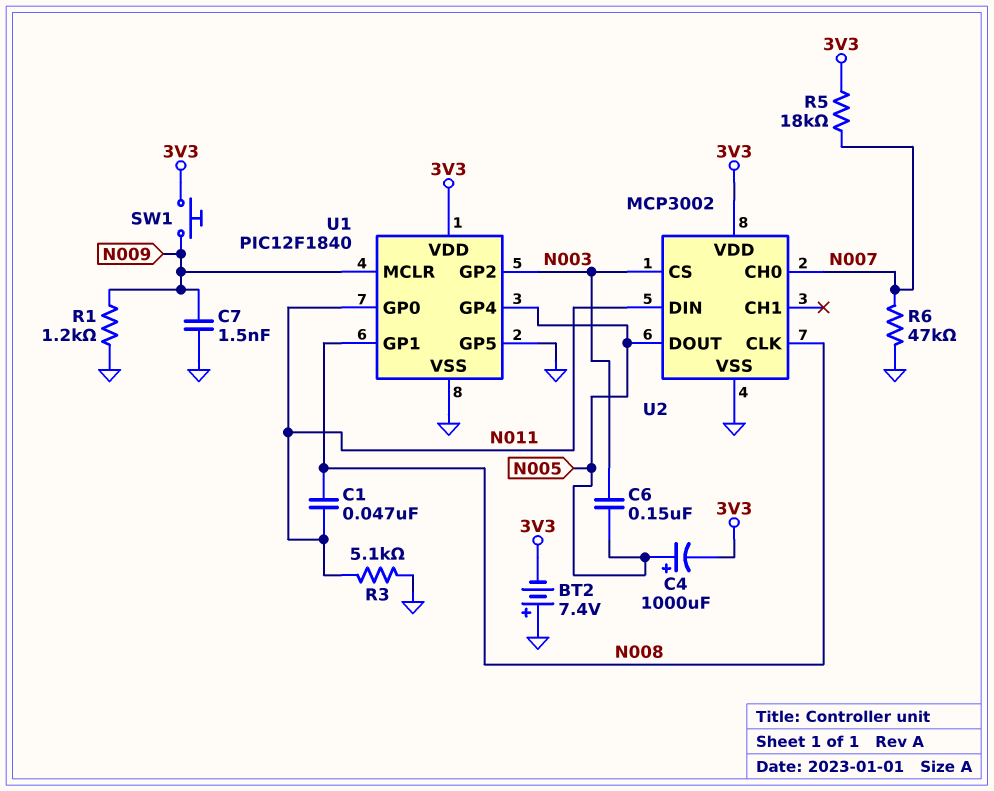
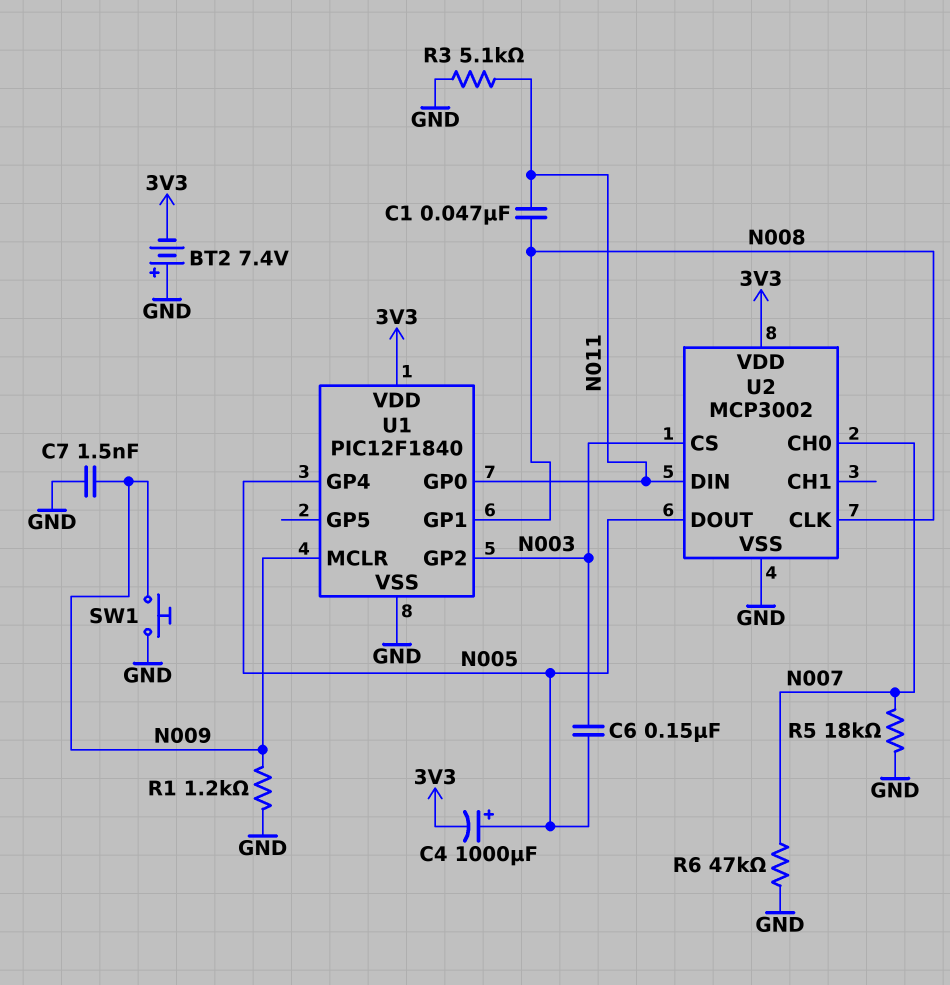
R5: 18k (3V3, N007) -> 18k (GND, N007)
SW1: button (3V3, N009) -> button (GND, N009)
U1 pin GP5: GND -> none

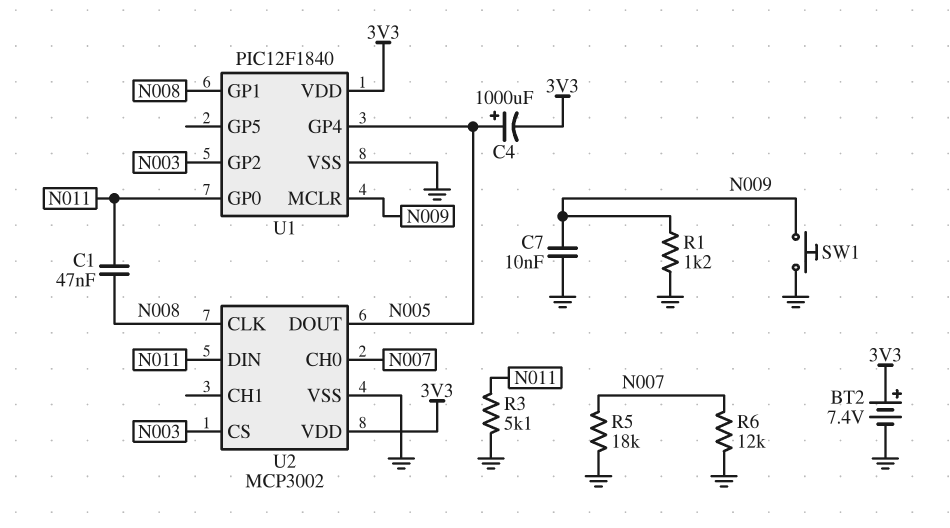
BT2: 7.4V (plus GND, minus 3V3) -> 7.4V (plus 3V3, minus GND)
C6: 150nF (N003, N005) -> none
C7: 1.5nF (GND, N009) -> 10nF (GND, N009)
R6: 47k (GND, N007) -> 12k (GND, N007)

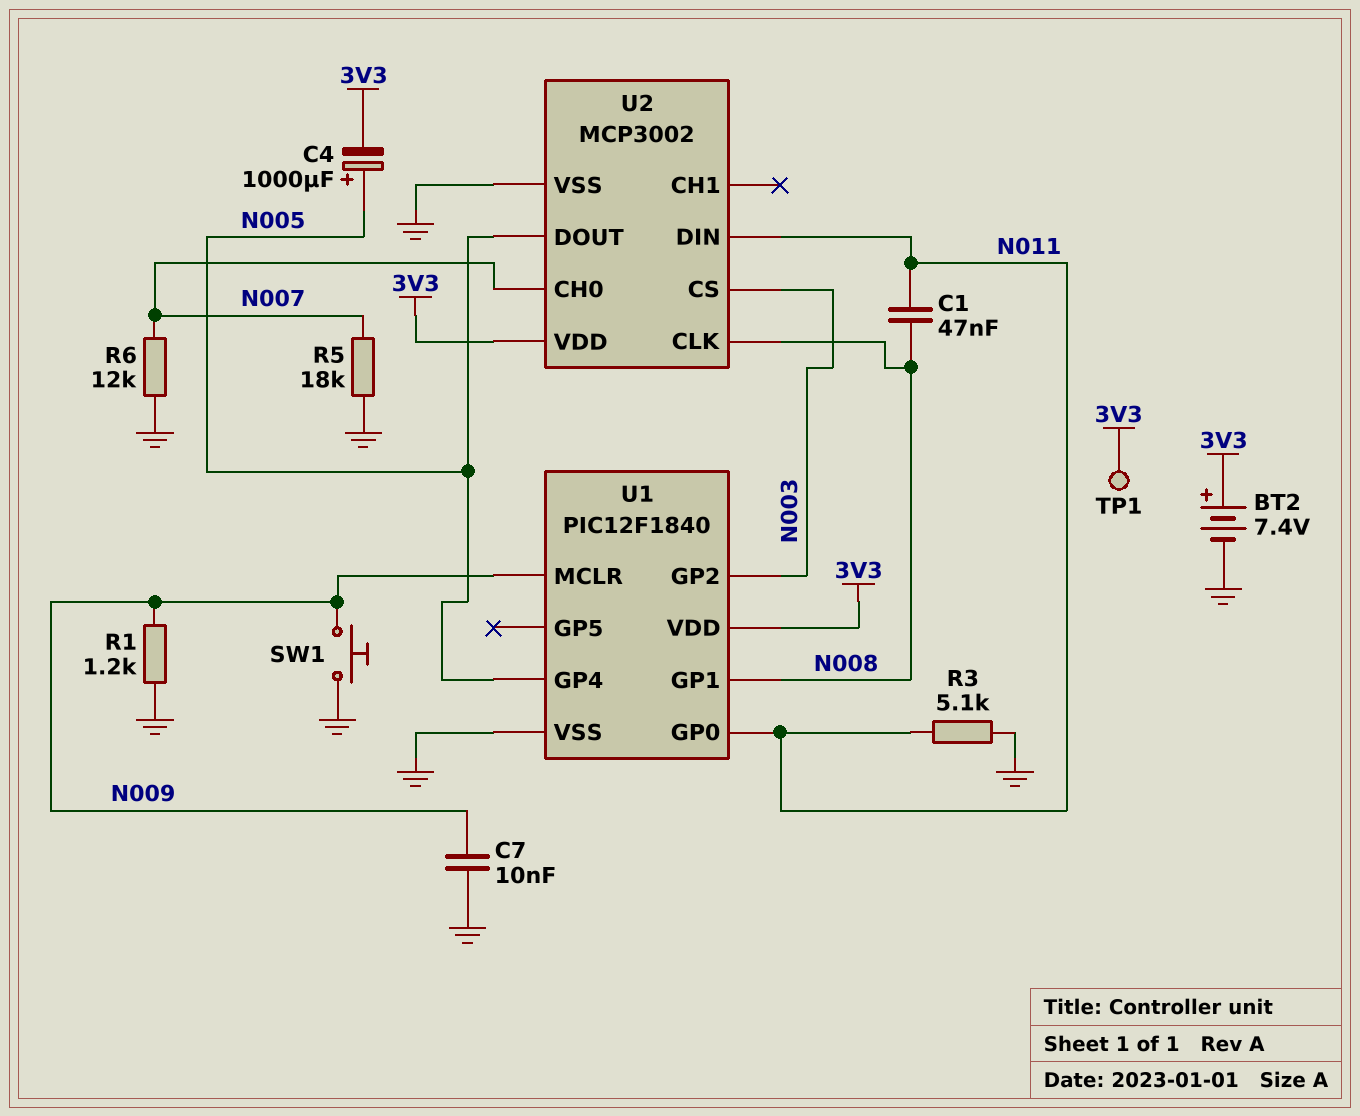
TP1: none -> test point (3V3)

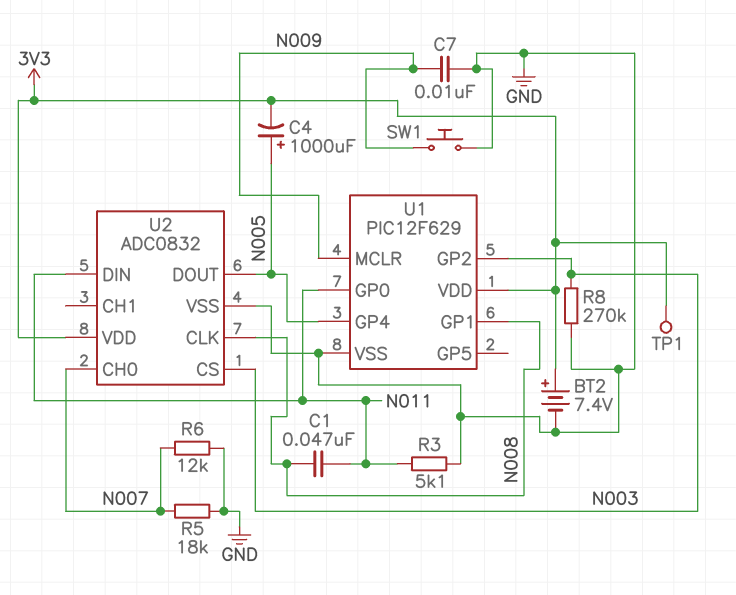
R1: 1.2k (GND, N009) -> none
R8: none -> 270k (GND, N003)
U1: PIC12F1840 -> PIC12F629
U2: MCP3002 -> ADC0832

